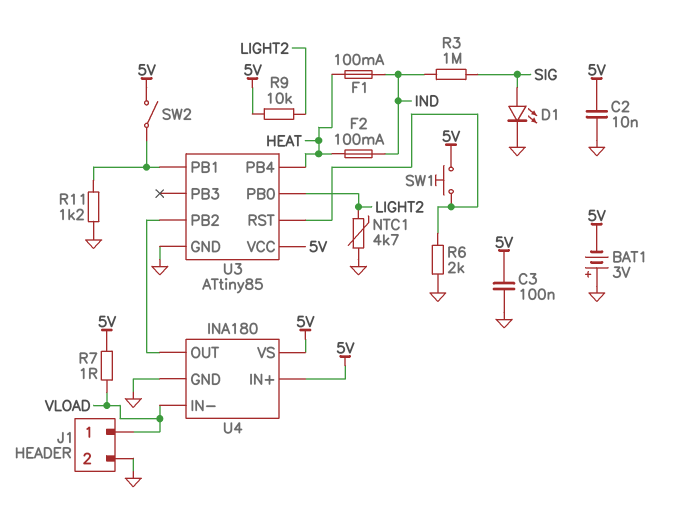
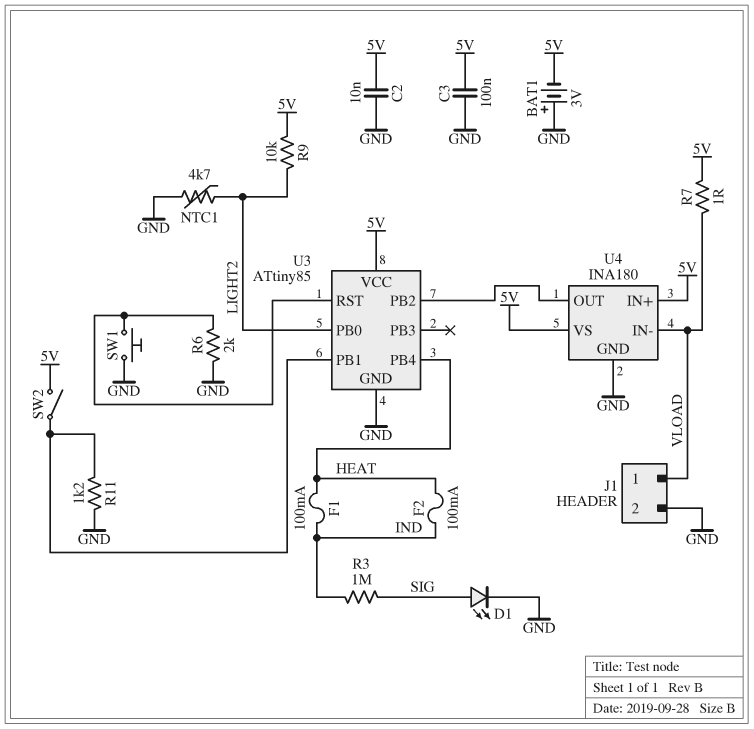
SW1: button (5V, U3/RST) -> button (GND, U3/RST)

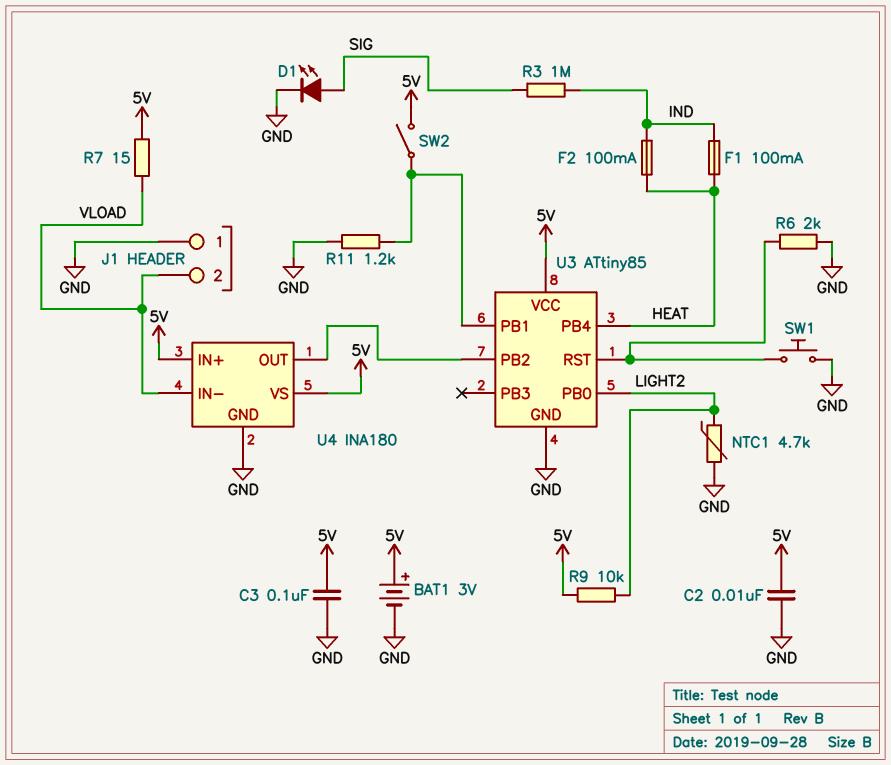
BAT1: 3V (plus GND, minus 5V) -> 3V (plus 5V, minus GND)
J1 pin 1: VLOAD -> GND
J1 pin 2: GND -> VLOAD
R7: 1 (5V, VLOAD) -> 15 (5V, VLOAD)

